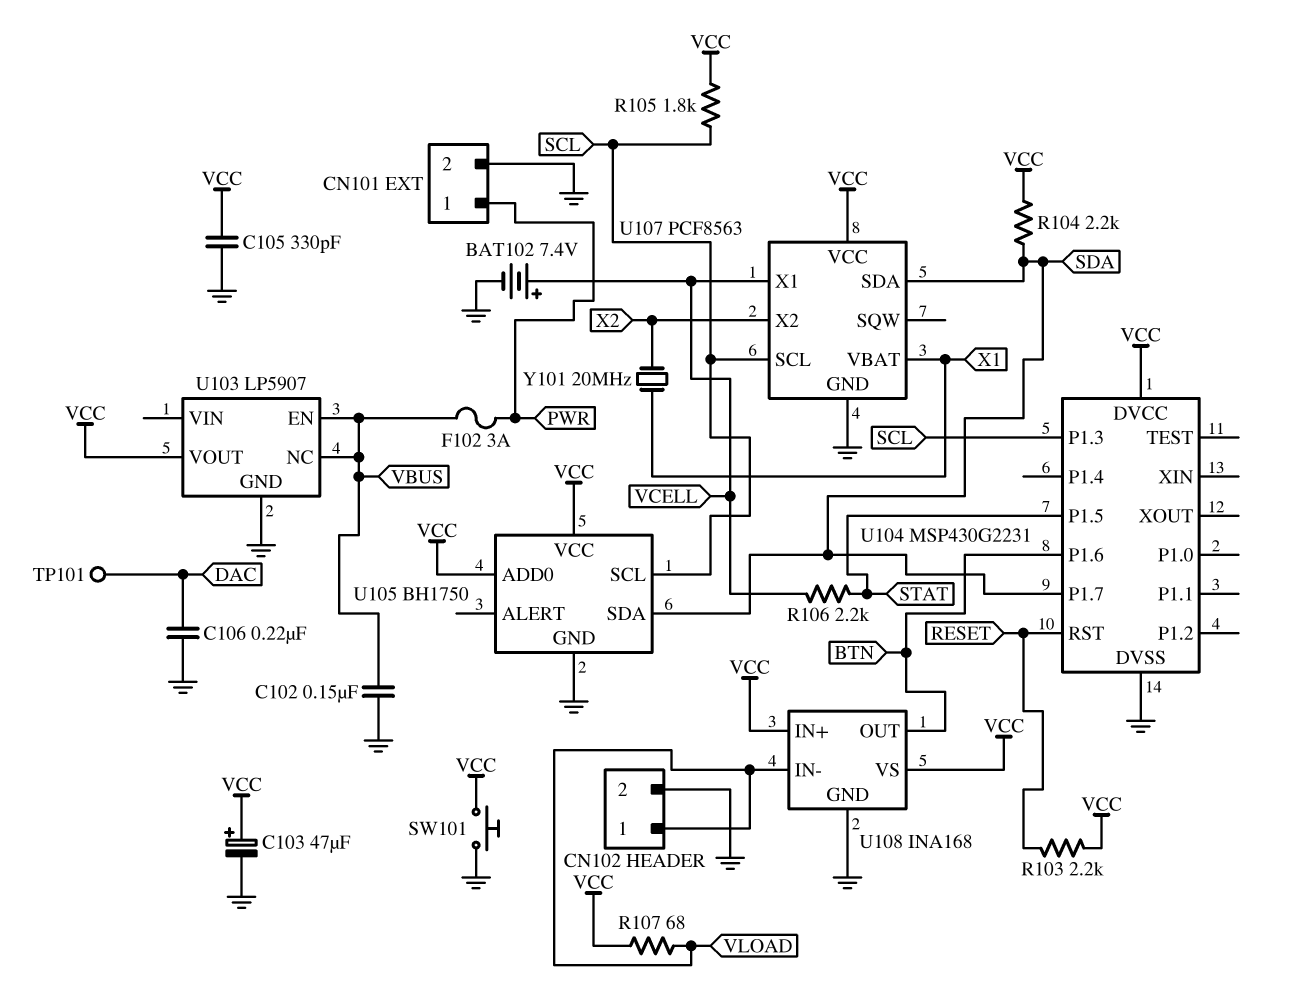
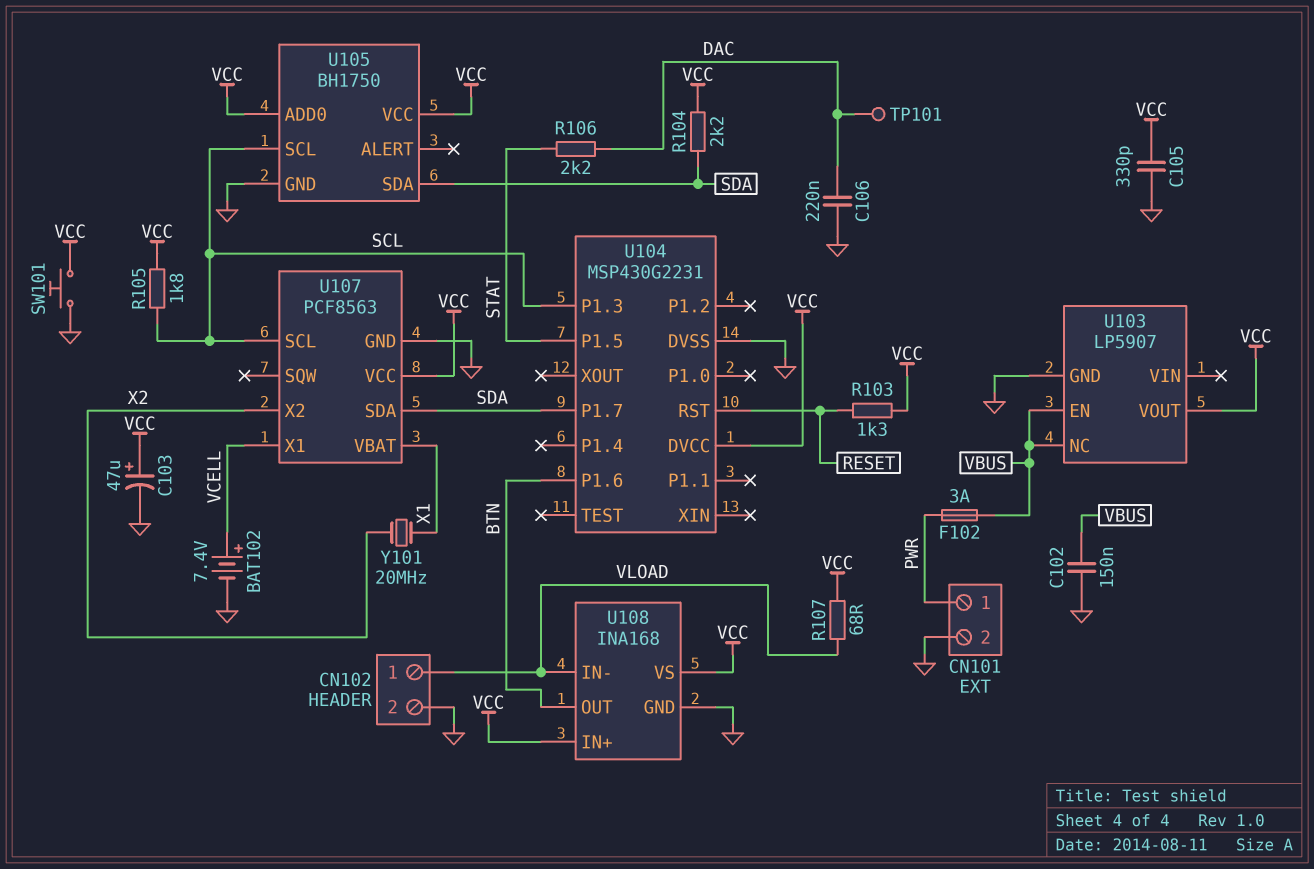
R103: 2.2k (RESET, VCC) -> 1.3k (RESET, VCC)
R106: 2.2k (STAT, VCELL) -> 2.2k (DAC, STAT)

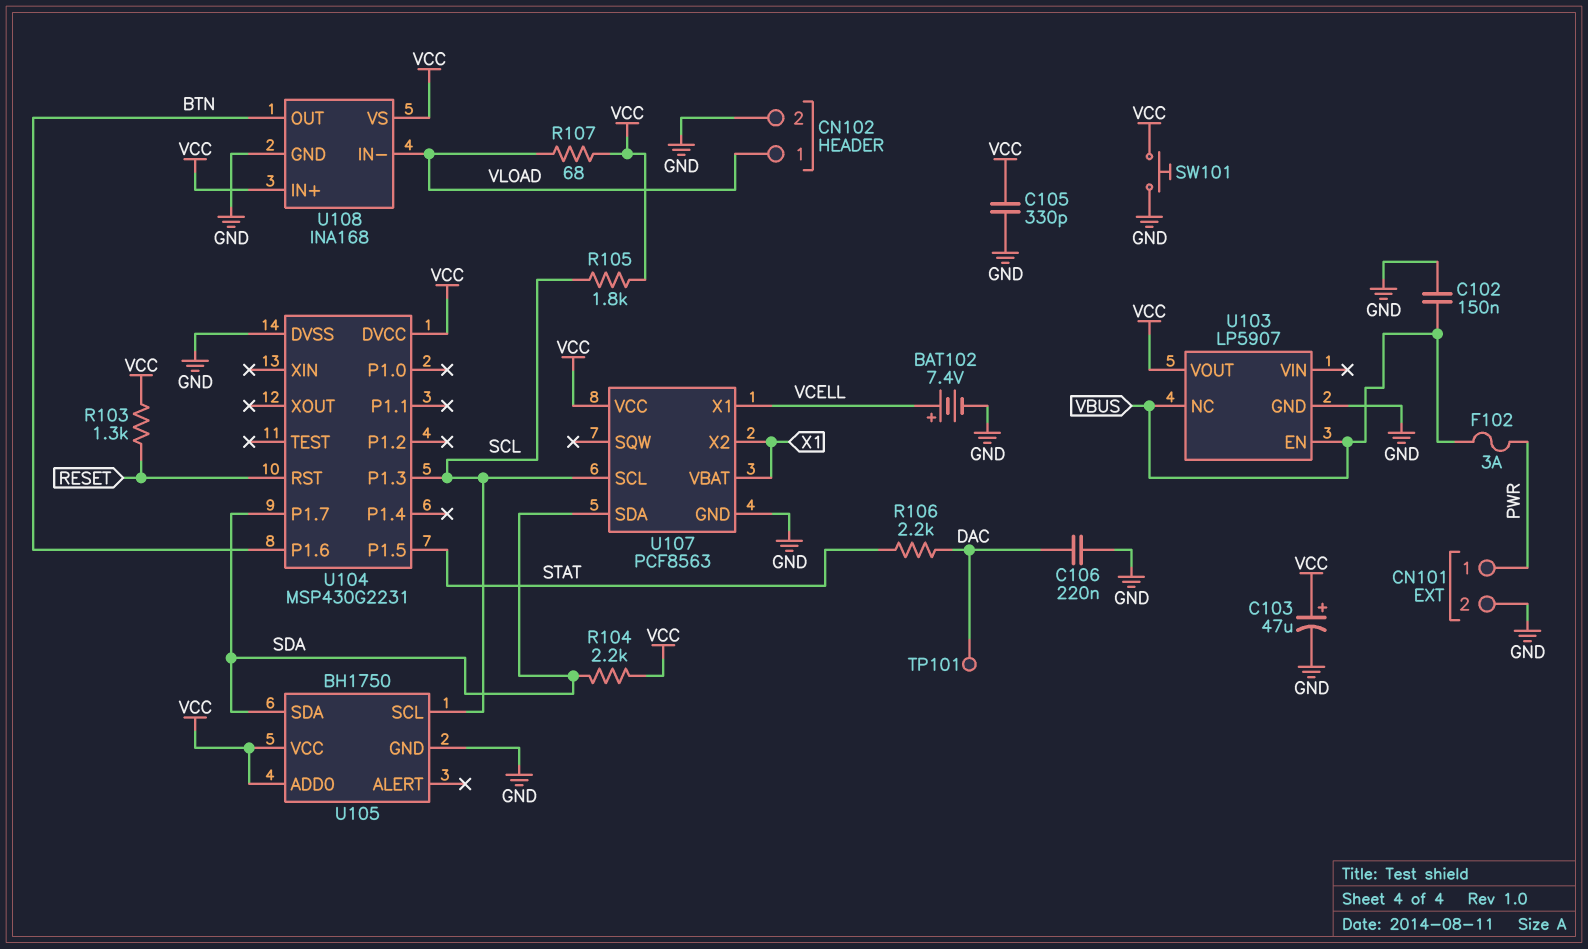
U107 pin X2: X2 -> X1
Y101: 20MHz (X1, X2) -> none

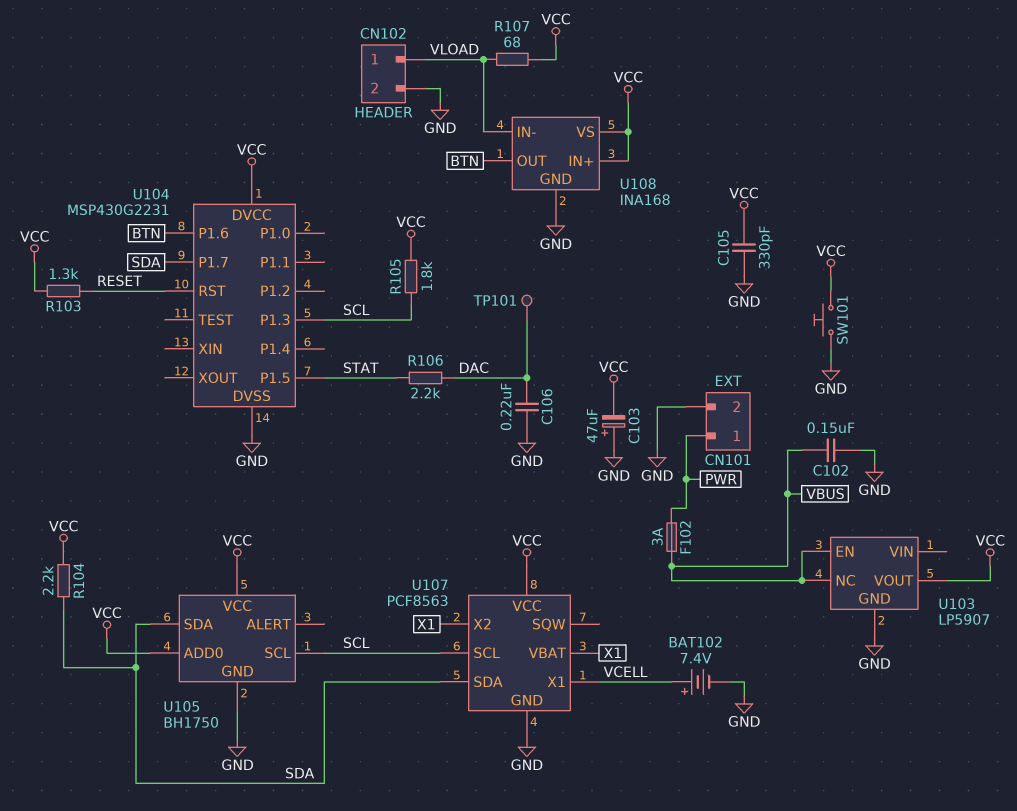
C103: 47uF (plus VCC, minus GND) -> 47uF (plus GND, minus VCC)

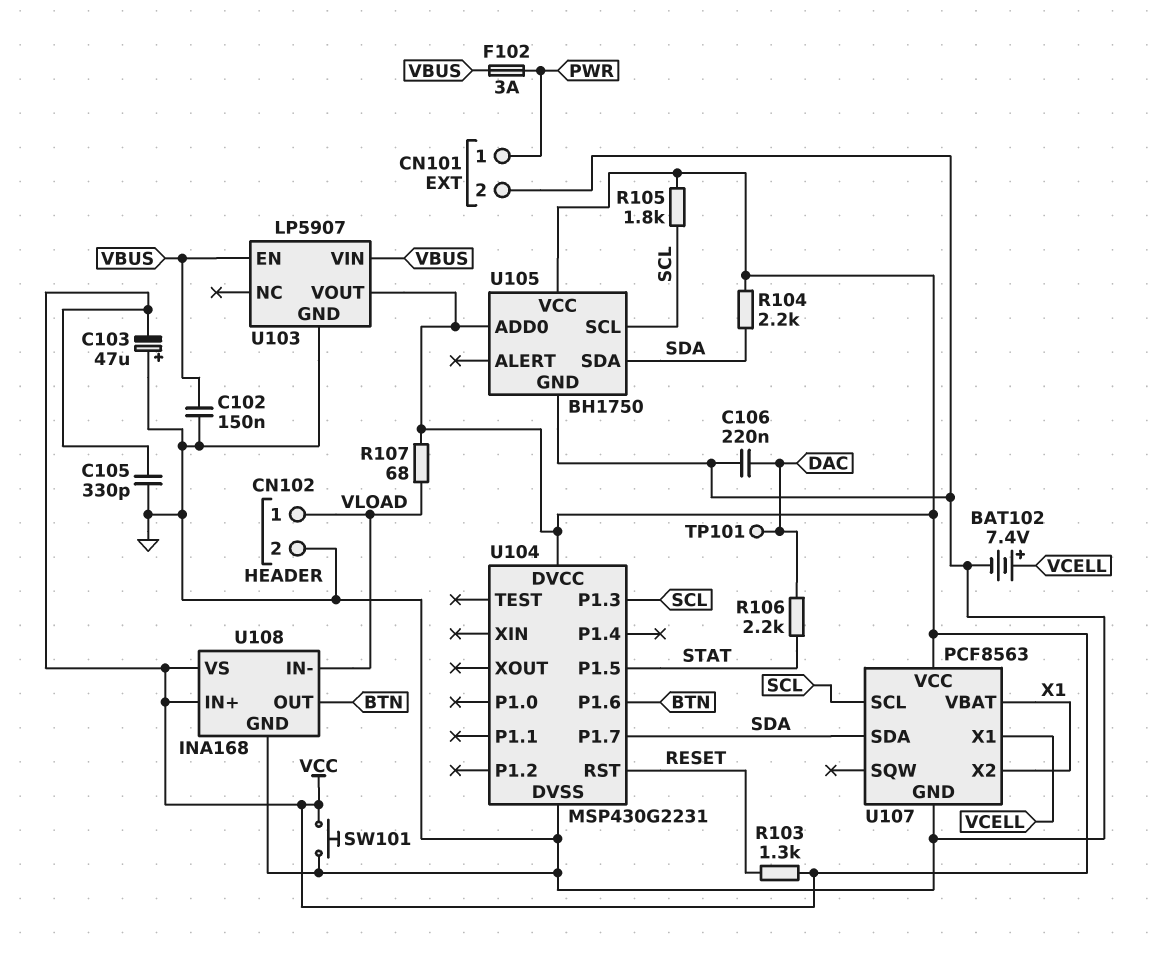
U103 pin NC: VBUS -> none
U103 pin VIN: none -> VBUS

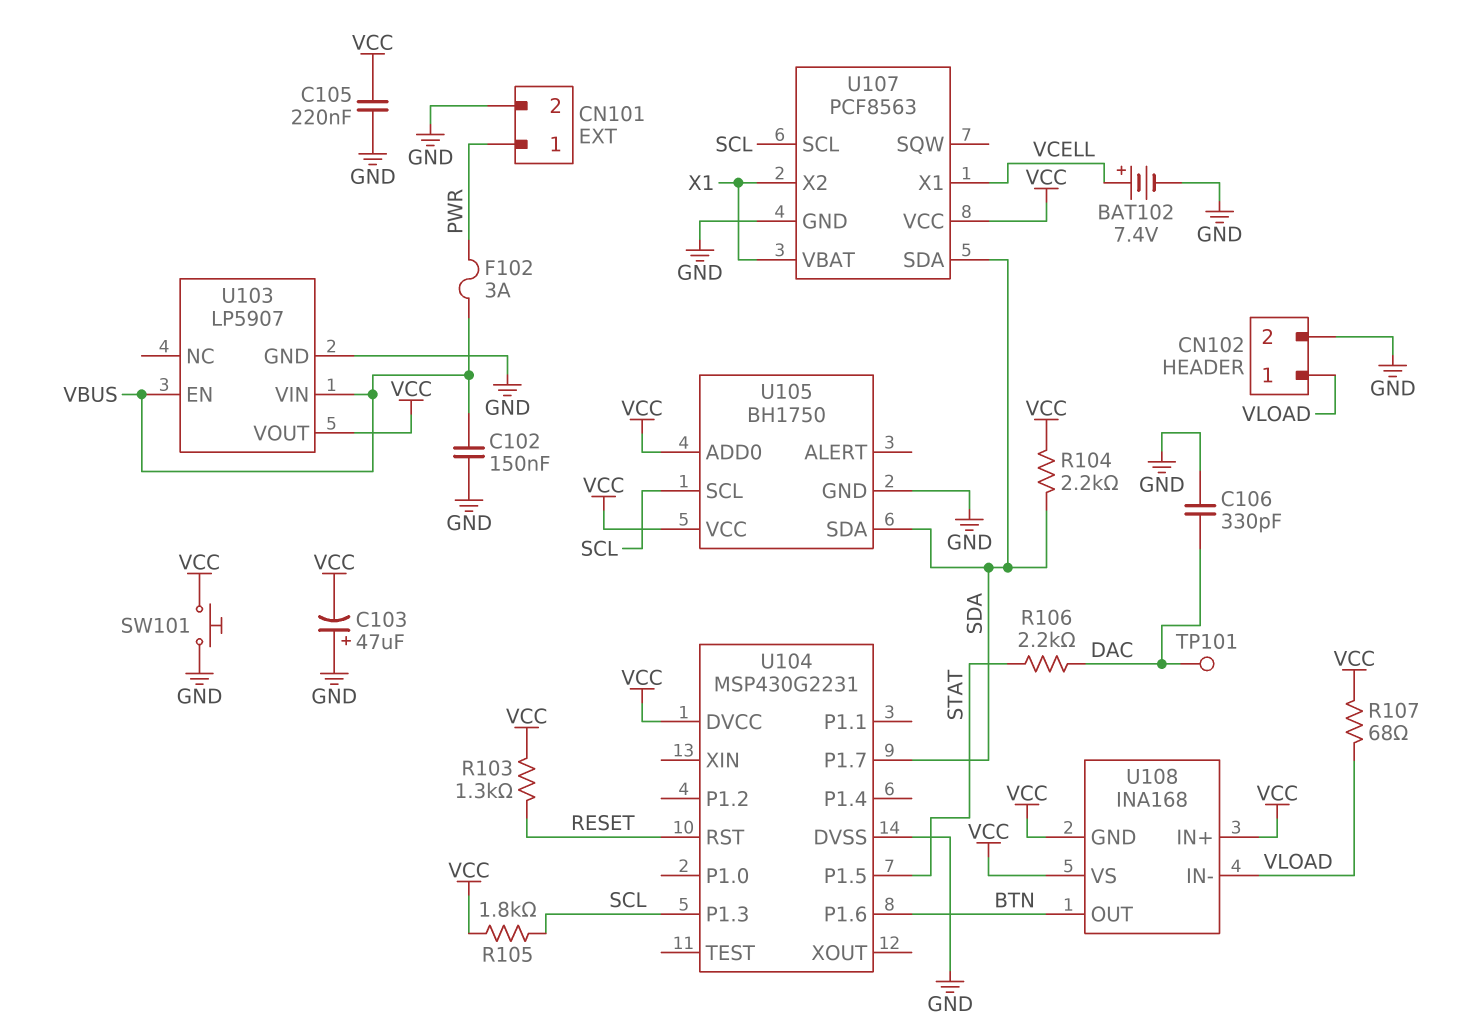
C105: 330pF (GND, VCC) -> 220nF (GND, VCC)
C106: 220nF (DAC, GND) -> 330pF (DAC, GND)
U108 pin GND: GND -> VCC

